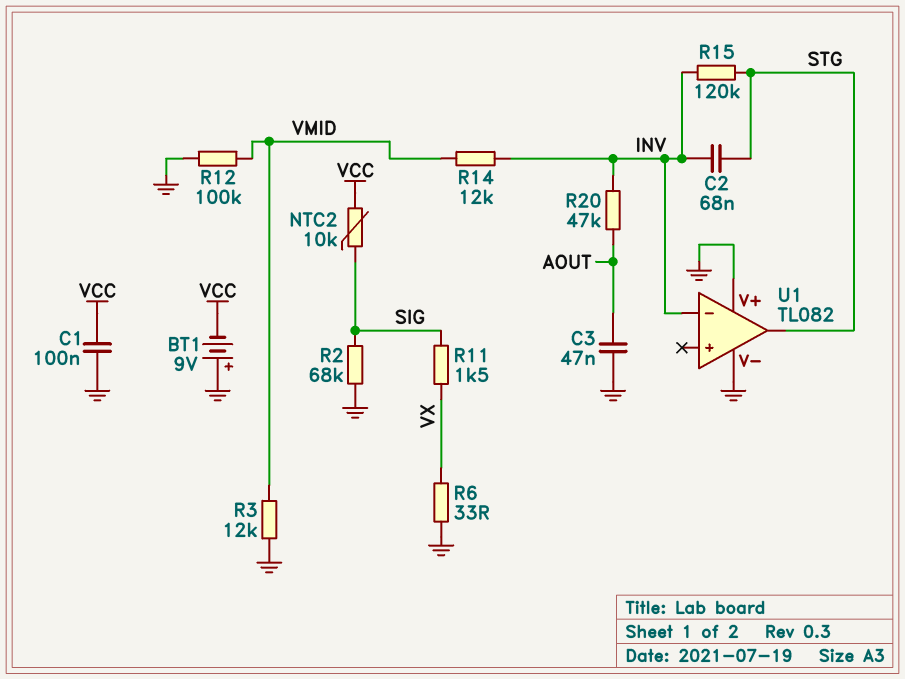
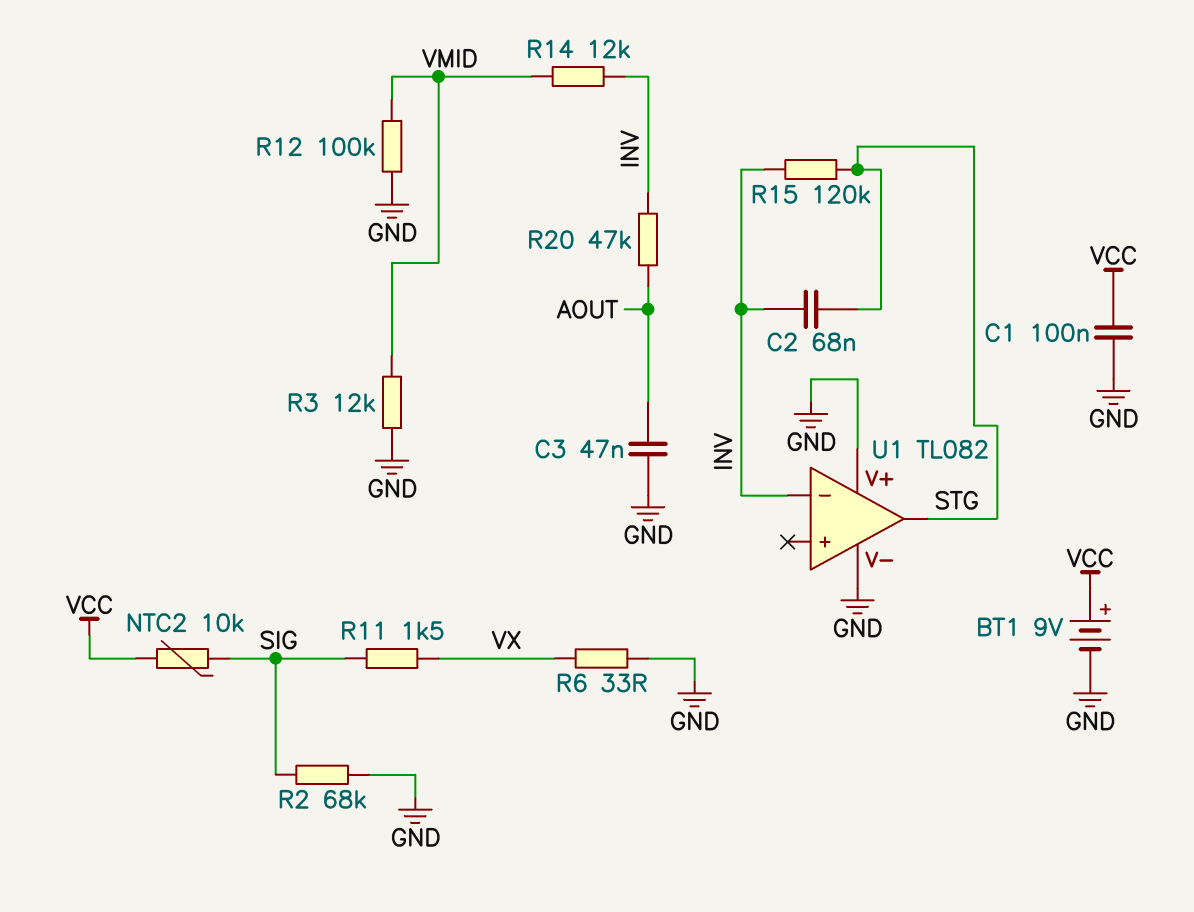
BT1: 9V (plus GND, minus VCC) -> 9V (plus VCC, minus GND)

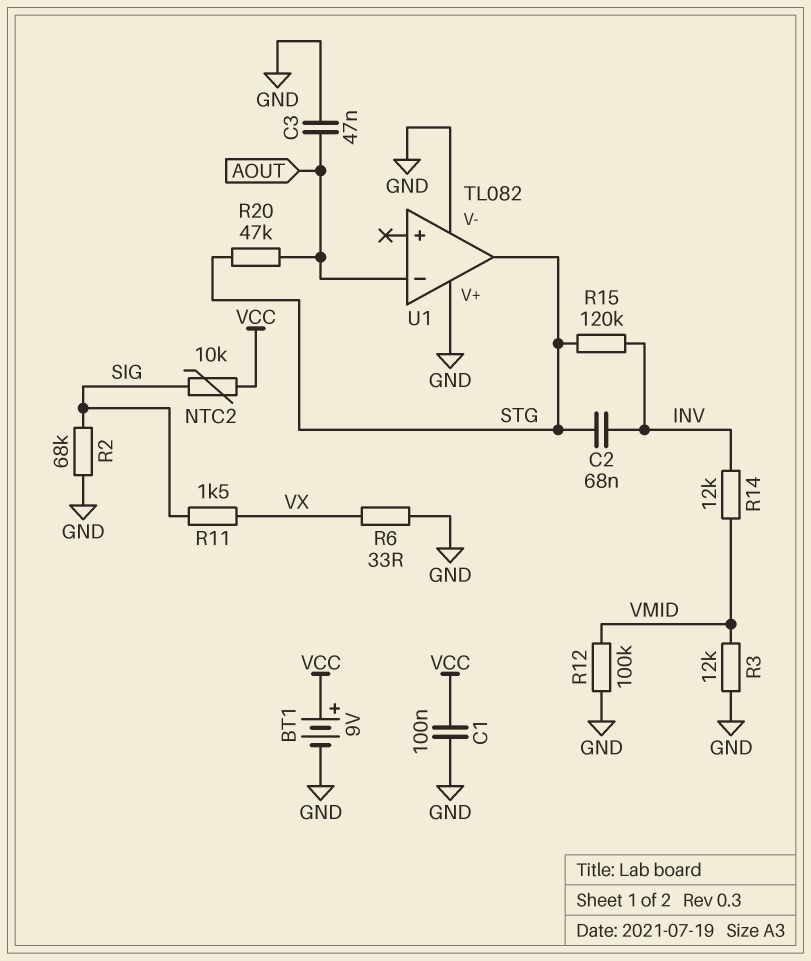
R20: 47k (AOUT, INV) -> 47k (AOUT, STG)
U1 pin in-: INV -> AOUT

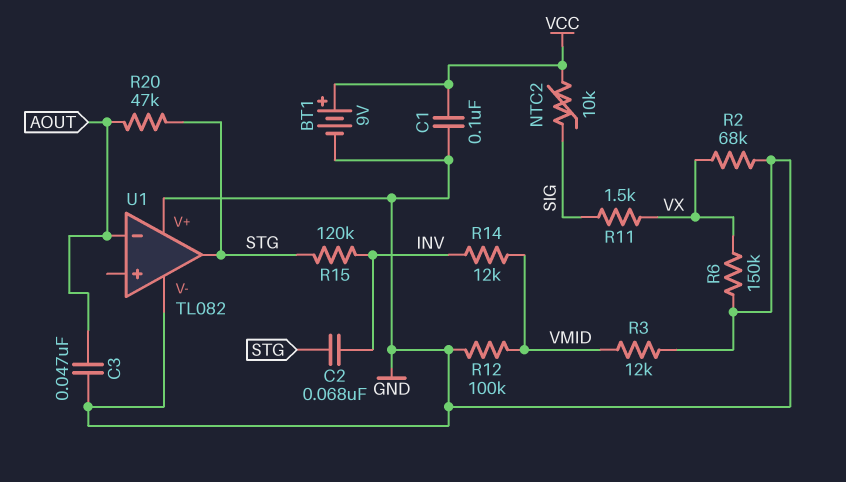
R2: 68k (GND, SIG) -> 68k (GND, VX)
R6: 33 (GND, VX) -> 150k (GND, VX)

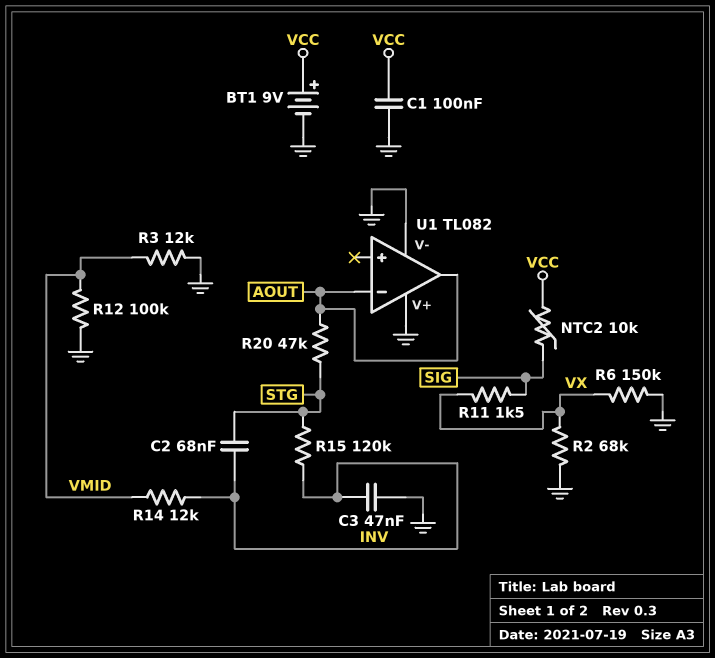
C3: 47nF (AOUT, GND) -> 47nF (GND, INV)
U1 pin out: STG -> AOUT

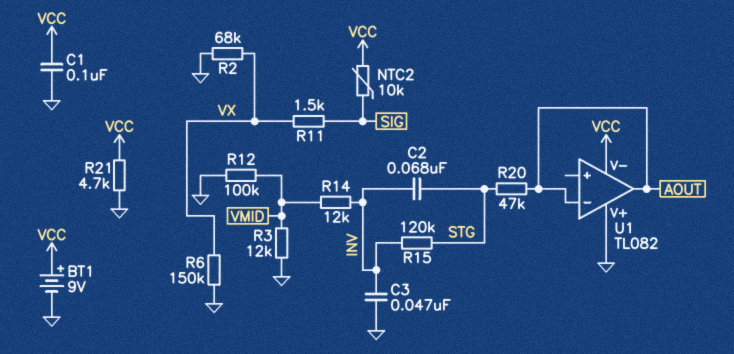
R21: none -> 4.7k (GND, VCC)
U1 pin V-: GND -> VCC

